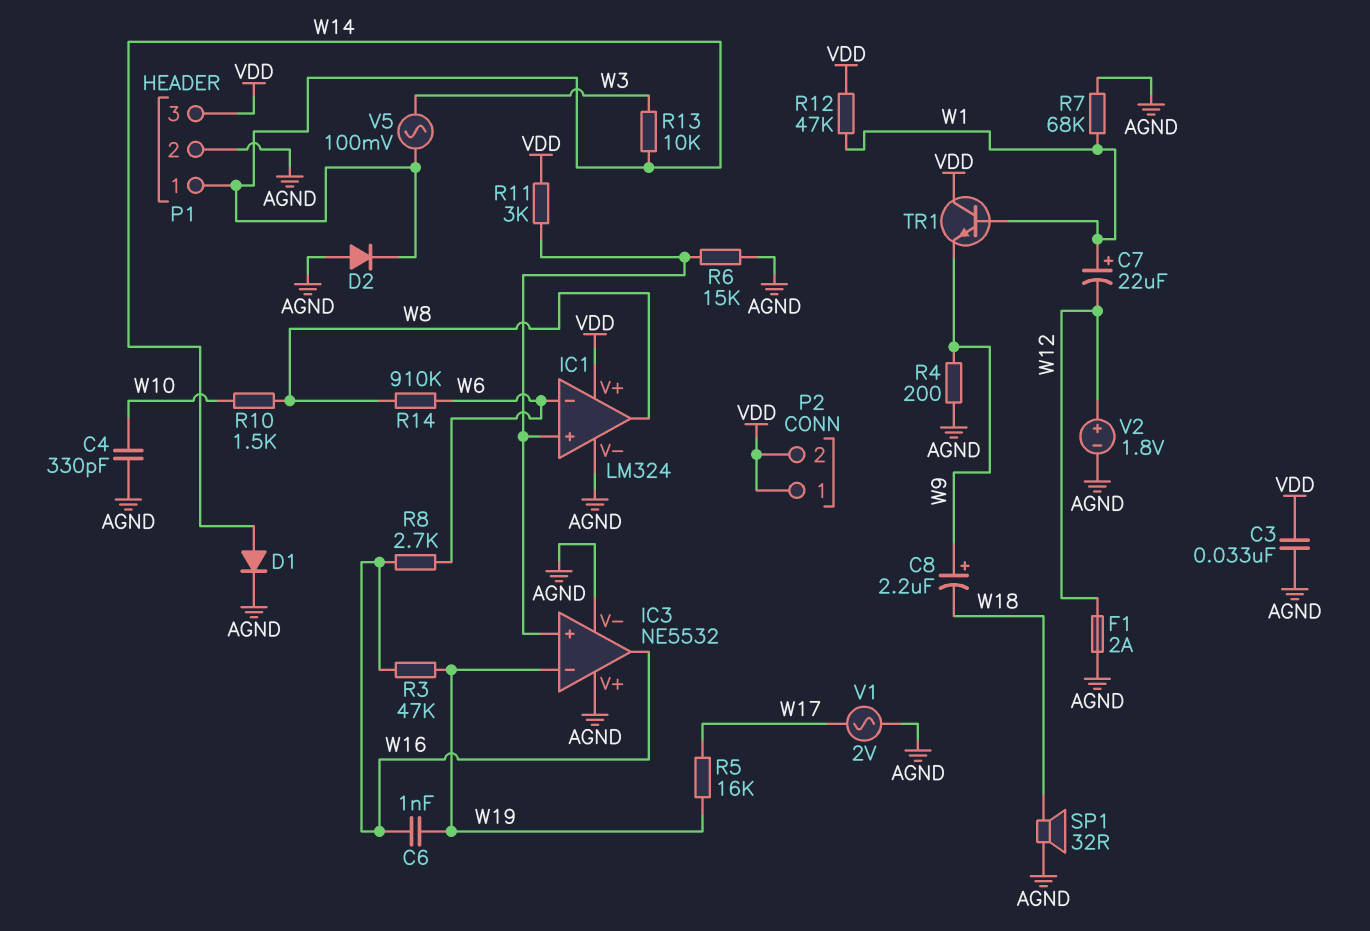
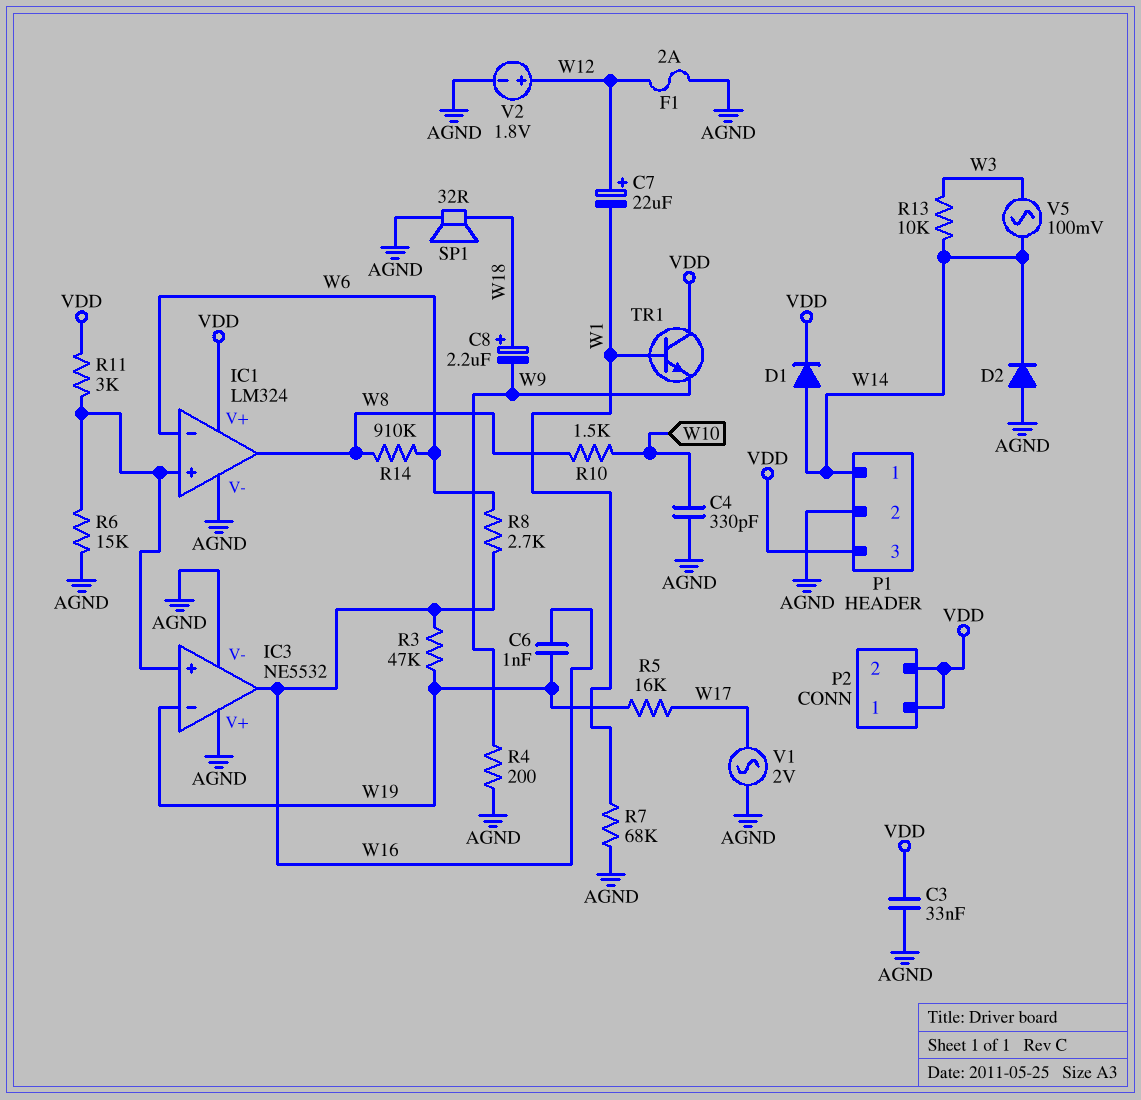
C7: 22uF (plus W1, minus W12) -> 22uF (plus W12, minus W1)
C8: 2.2uF (plus W9, minus W18) -> 2.2uF (plus W18, minus W9)
D1: diode (A W14, K AGND) -> diode (A W14, K VDD)
R12: 47k (VDD, W1) -> none

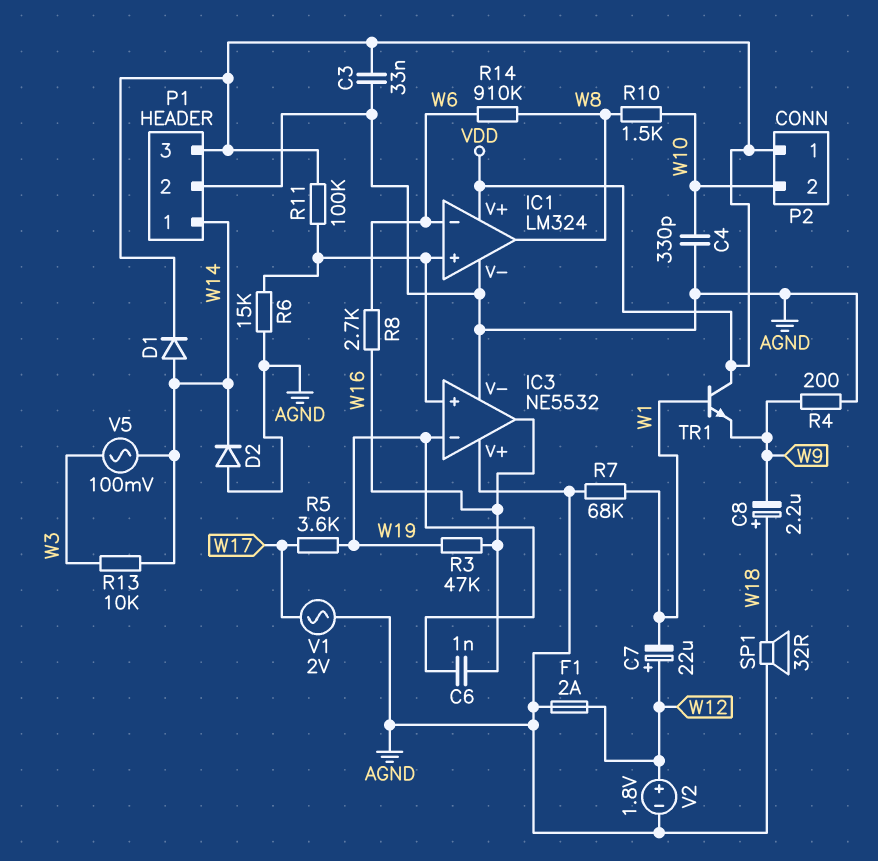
P2 pin 2: VDD -> W10
R5: 16k (W17, W19) -> 3.6k (W17, W19)
R11: 3k (IC1/in+, VDD) -> 100k (IC1/in+, VDD)

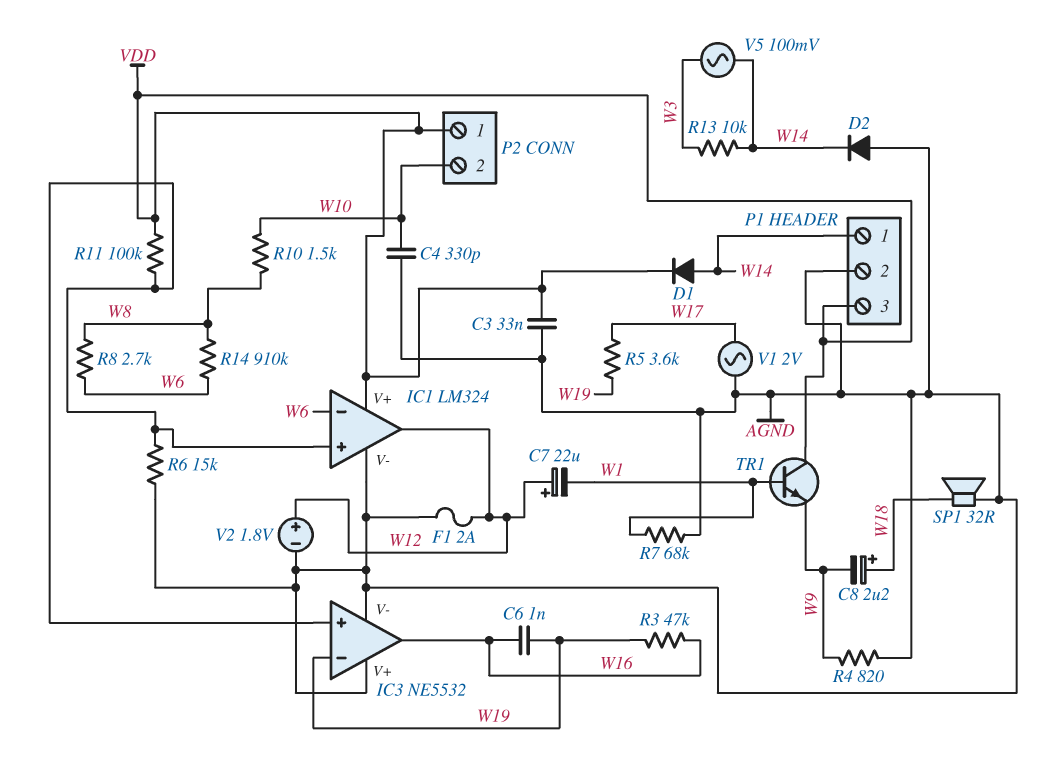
IC1 pin out: W8 -> W12
R4: 200 (AGND, W9) -> 820 (AGND, W9)
R8: 2.7k (W6, W16) -> 2.7k (W6, W8)

